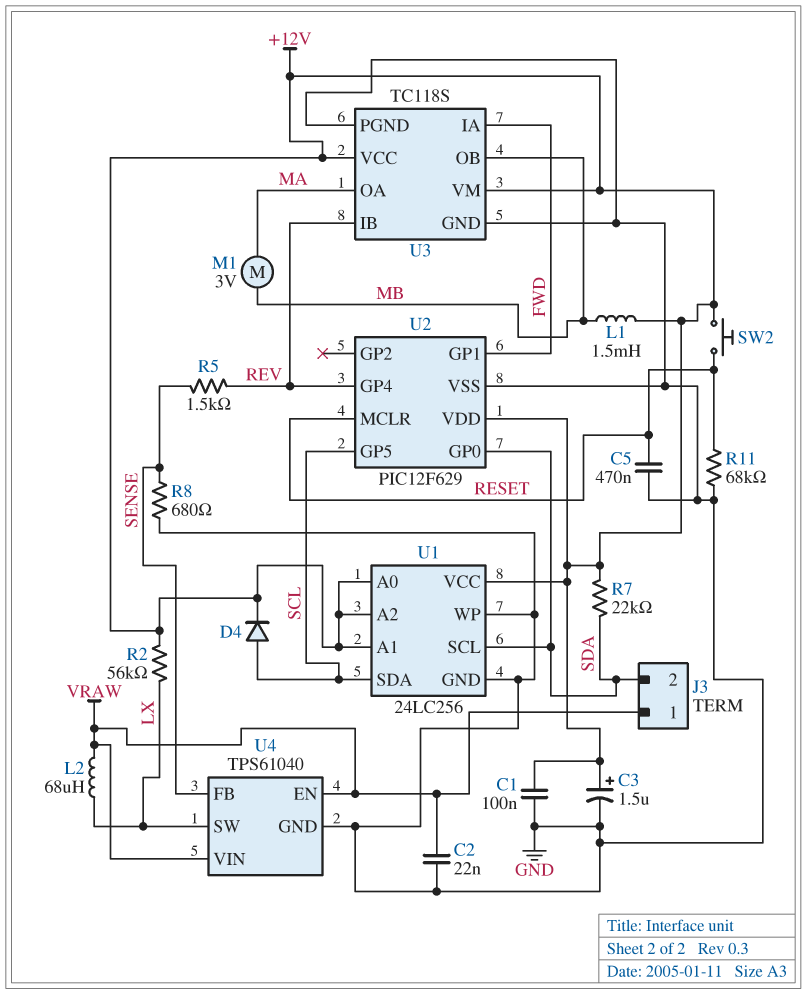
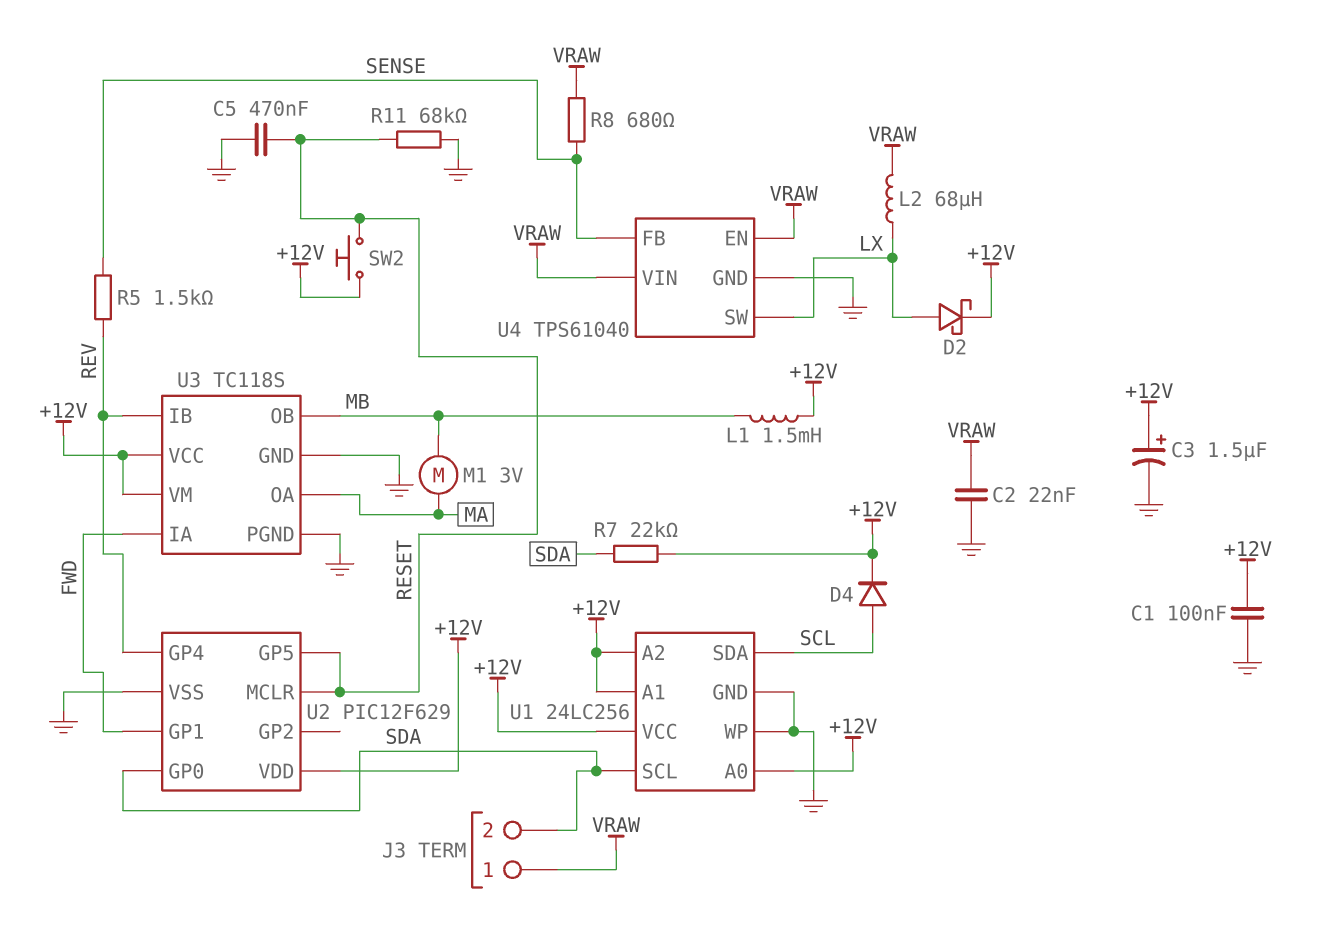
D2: none -> schottky (A LX, K +12V)
R2: 56k (+12V, LX) -> none
R8: 680 (GND, SENSE) -> 680 (SENSE, VRAW)
U2 pin GP5: SCL -> RESET

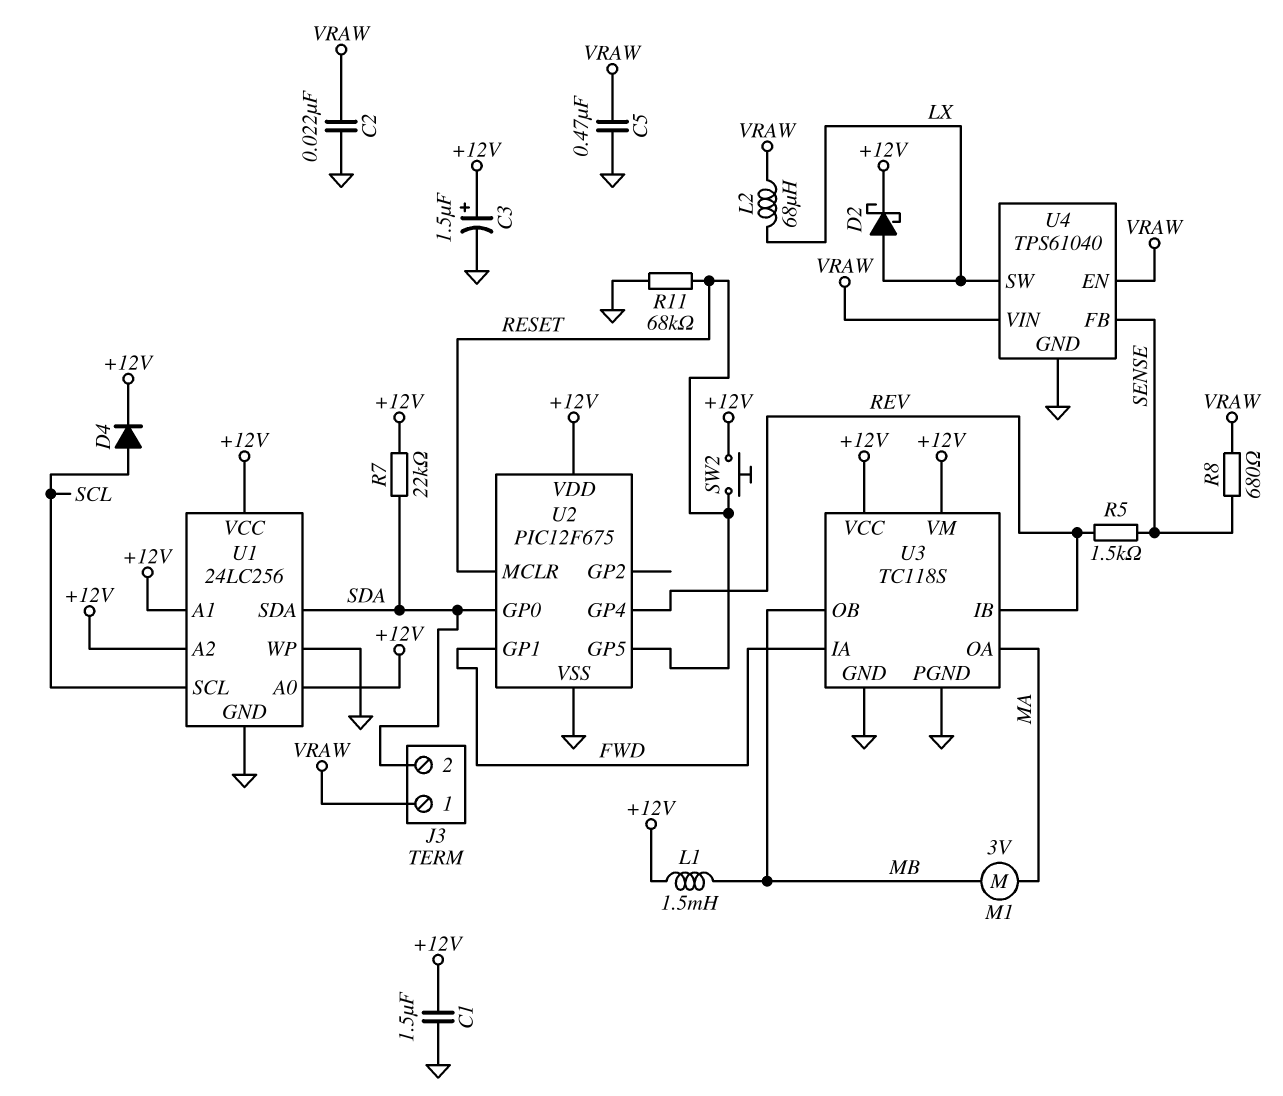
C1: 100nF (+12V, GND) -> 1.5uF (+12V, GND)
C5: 470nF (GND, RESET) -> 470nF (GND, VRAW)
U1 pin SCL: SDA -> SCL
U1 pin SDA: SCL -> SDA
U2: PIC12F629 -> PIC12F675

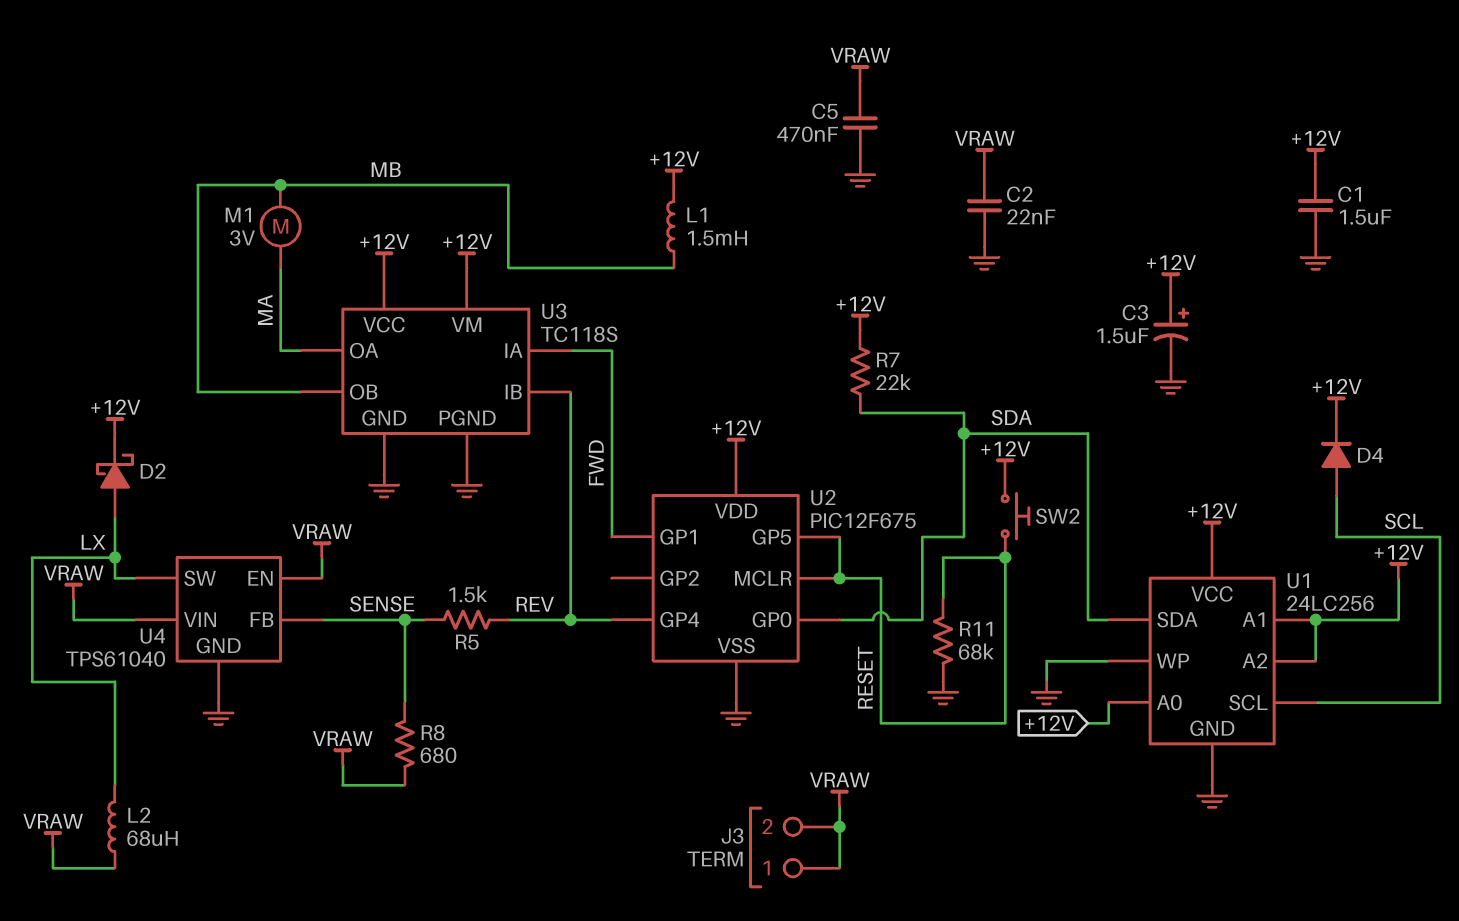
J3 pin 2: SDA -> VRAW

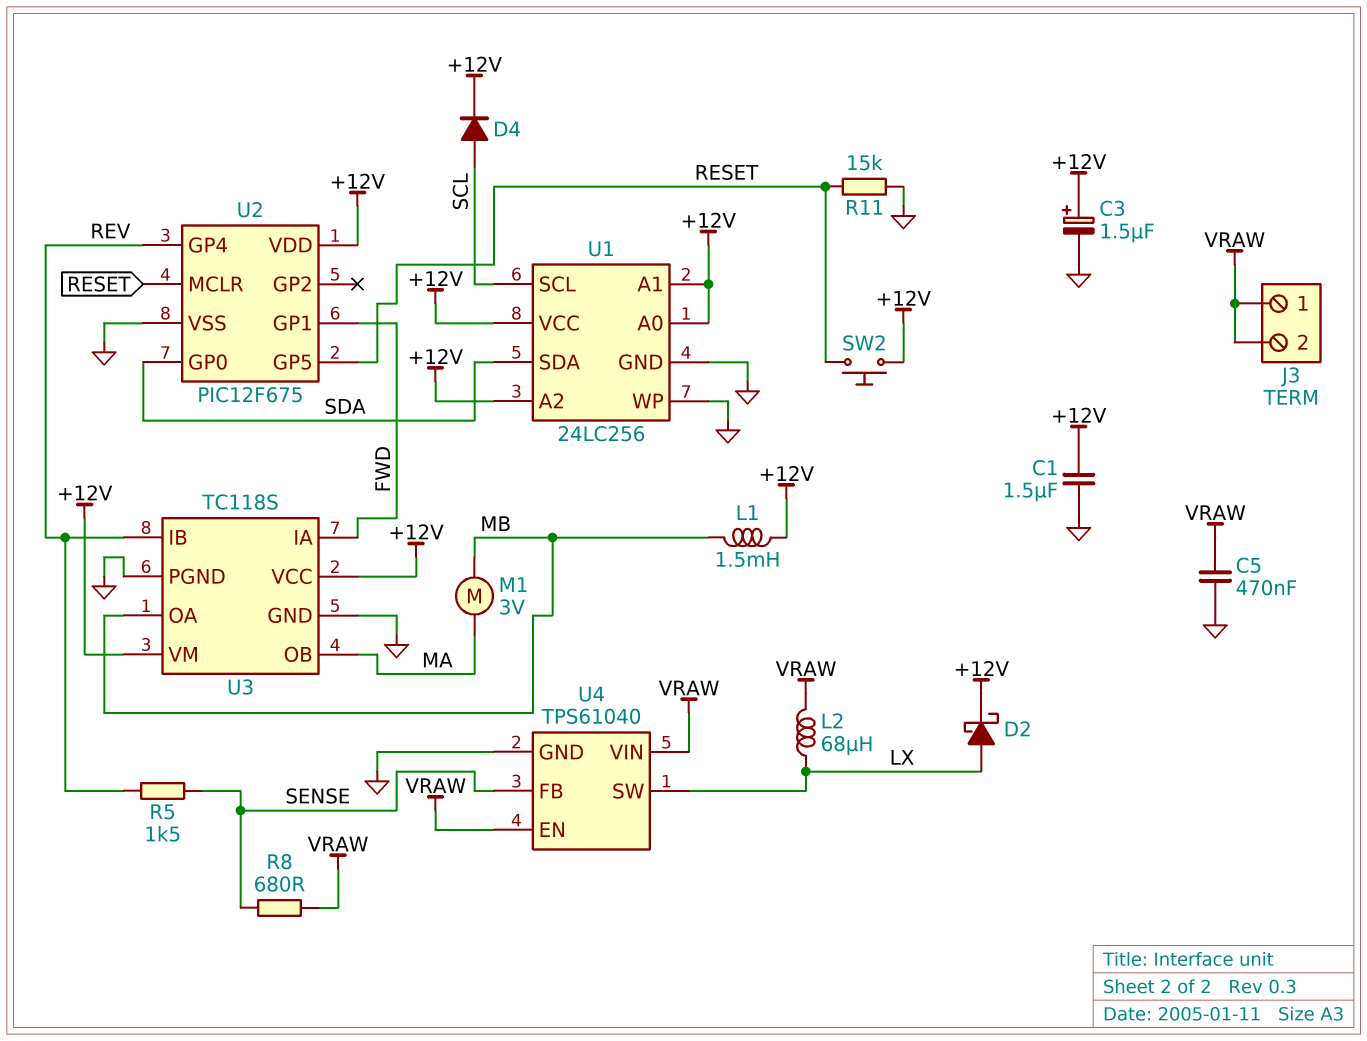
C2: 22nF (GND, VRAW) -> none
R7: 22k (+12V, SDA) -> none
R11: 68k (GND, RESET) -> 15k (GND, RESET)
U3 pin OA: MA -> MB
U3 pin OB: MB -> MA

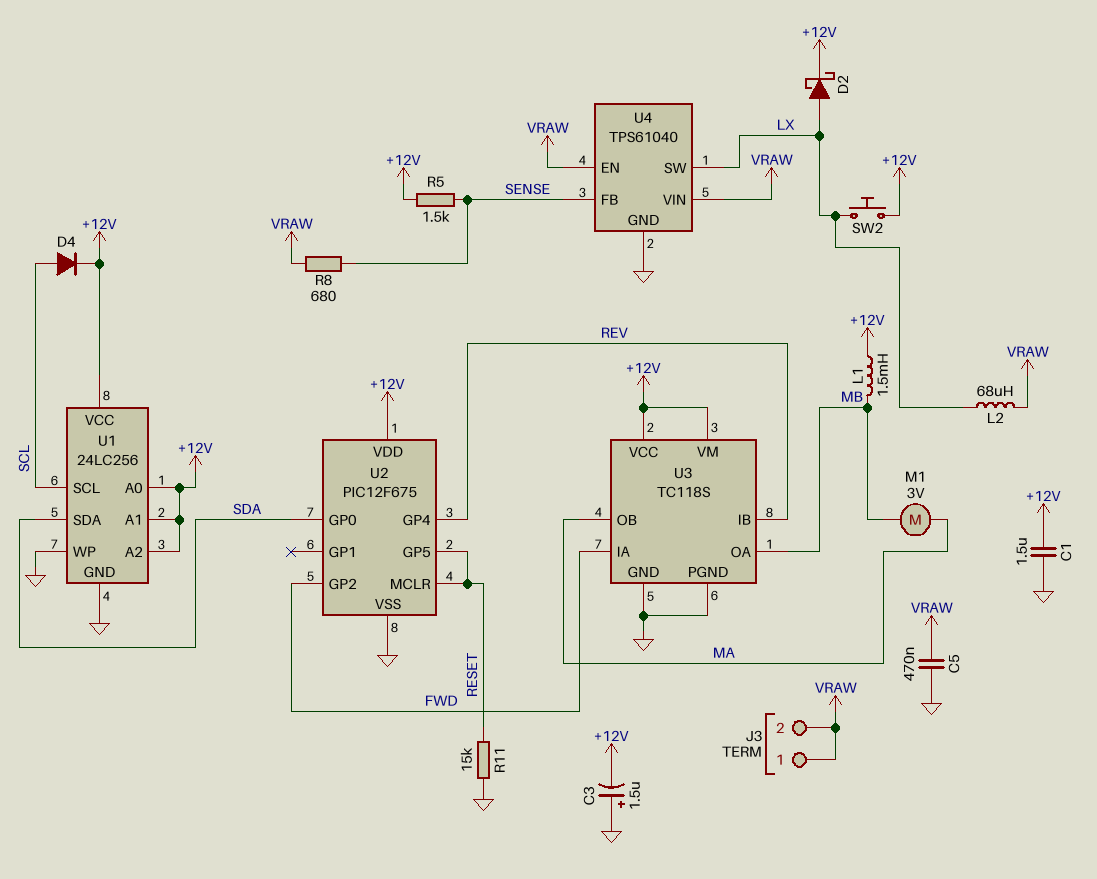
C3: 1.5uF (plus +12V, minus GND) -> 1.5uF (plus GND, minus +12V)
R5: 1.5k (REV, SENSE) -> 1.5k (+12V, SENSE)
SW2: button (+12V, RESET) -> button (+12V, LX)
U2 pin GP1: FWD -> none
U2 pin GP2: none -> FWD

